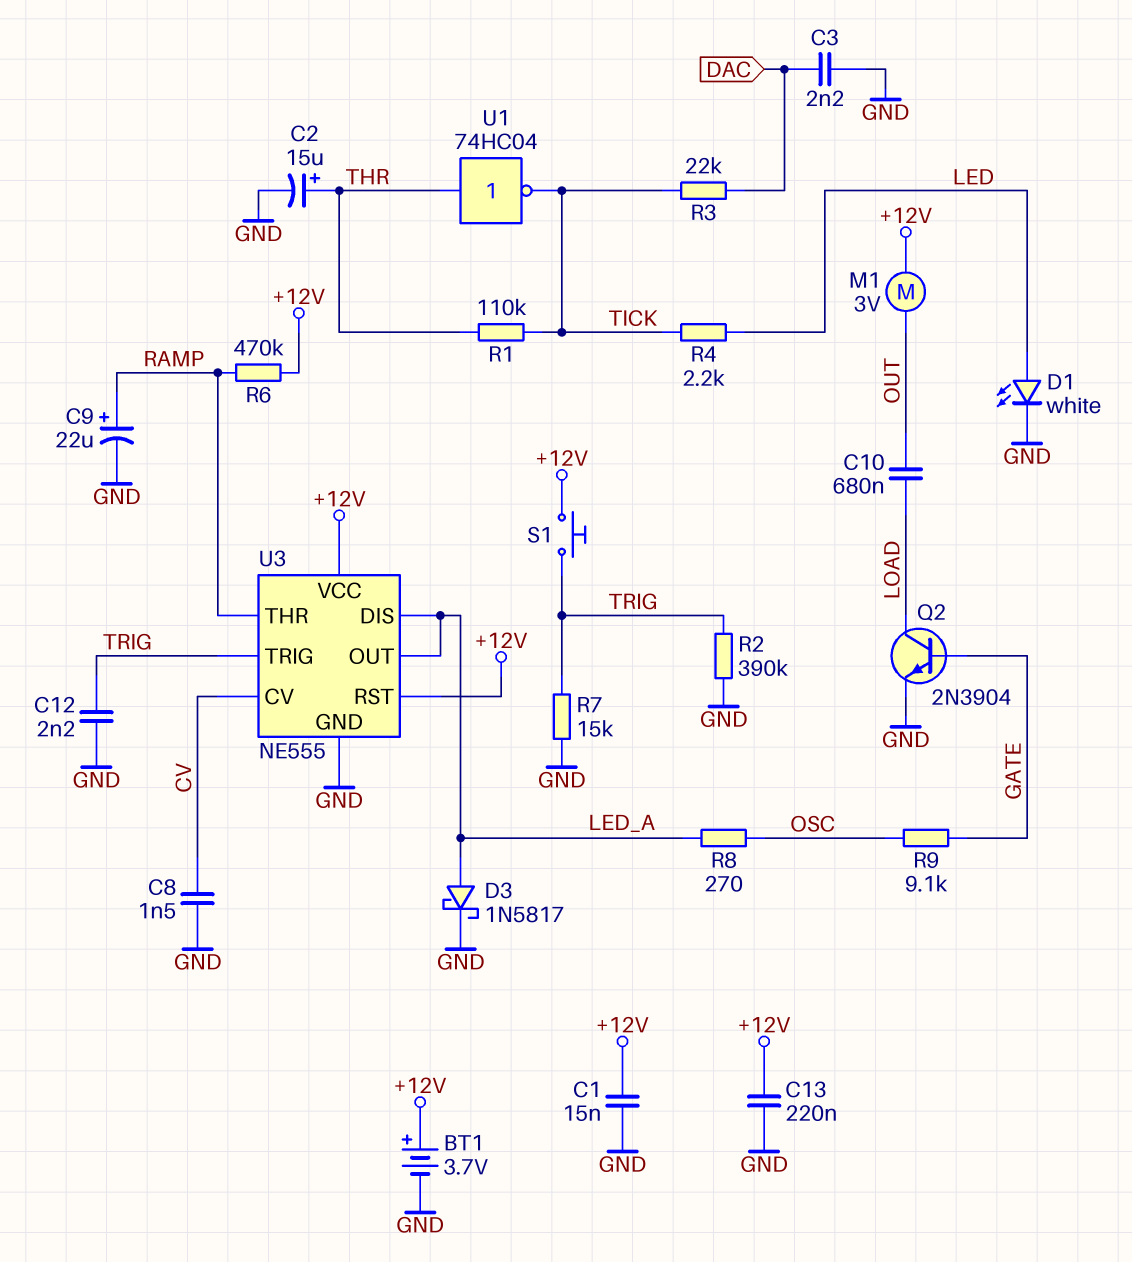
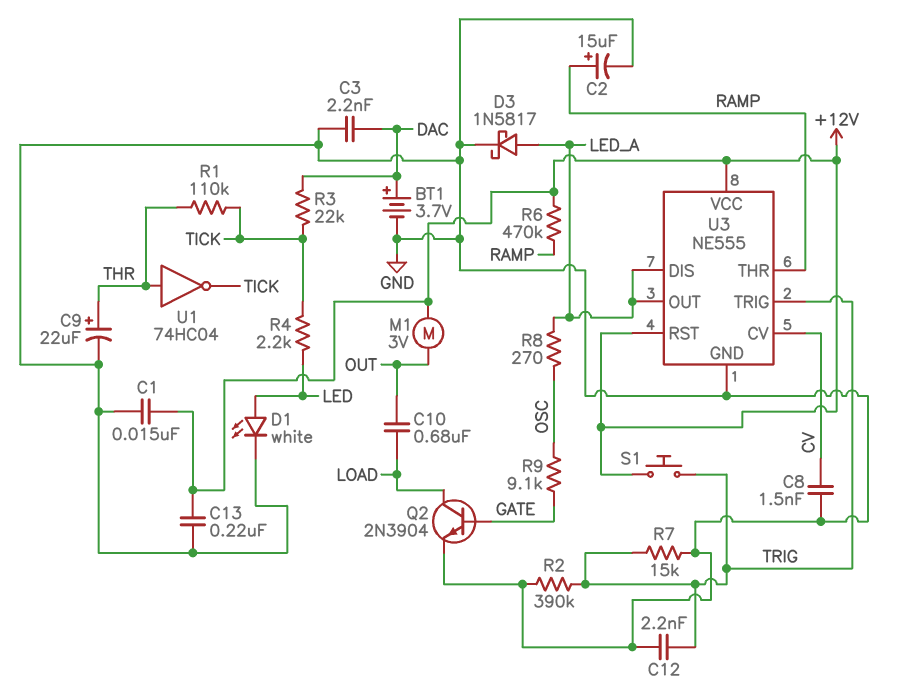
BT1: 3.7V (plus +12V, minus GND) -> 3.7V (plus DAC, minus GND)
C2: 15uF (plus THR, minus GND) -> 15uF (plus RAMP, minus GND)
C9: 22uF (plus RAMP, minus GND) -> 22uF (plus THR, minus GND)

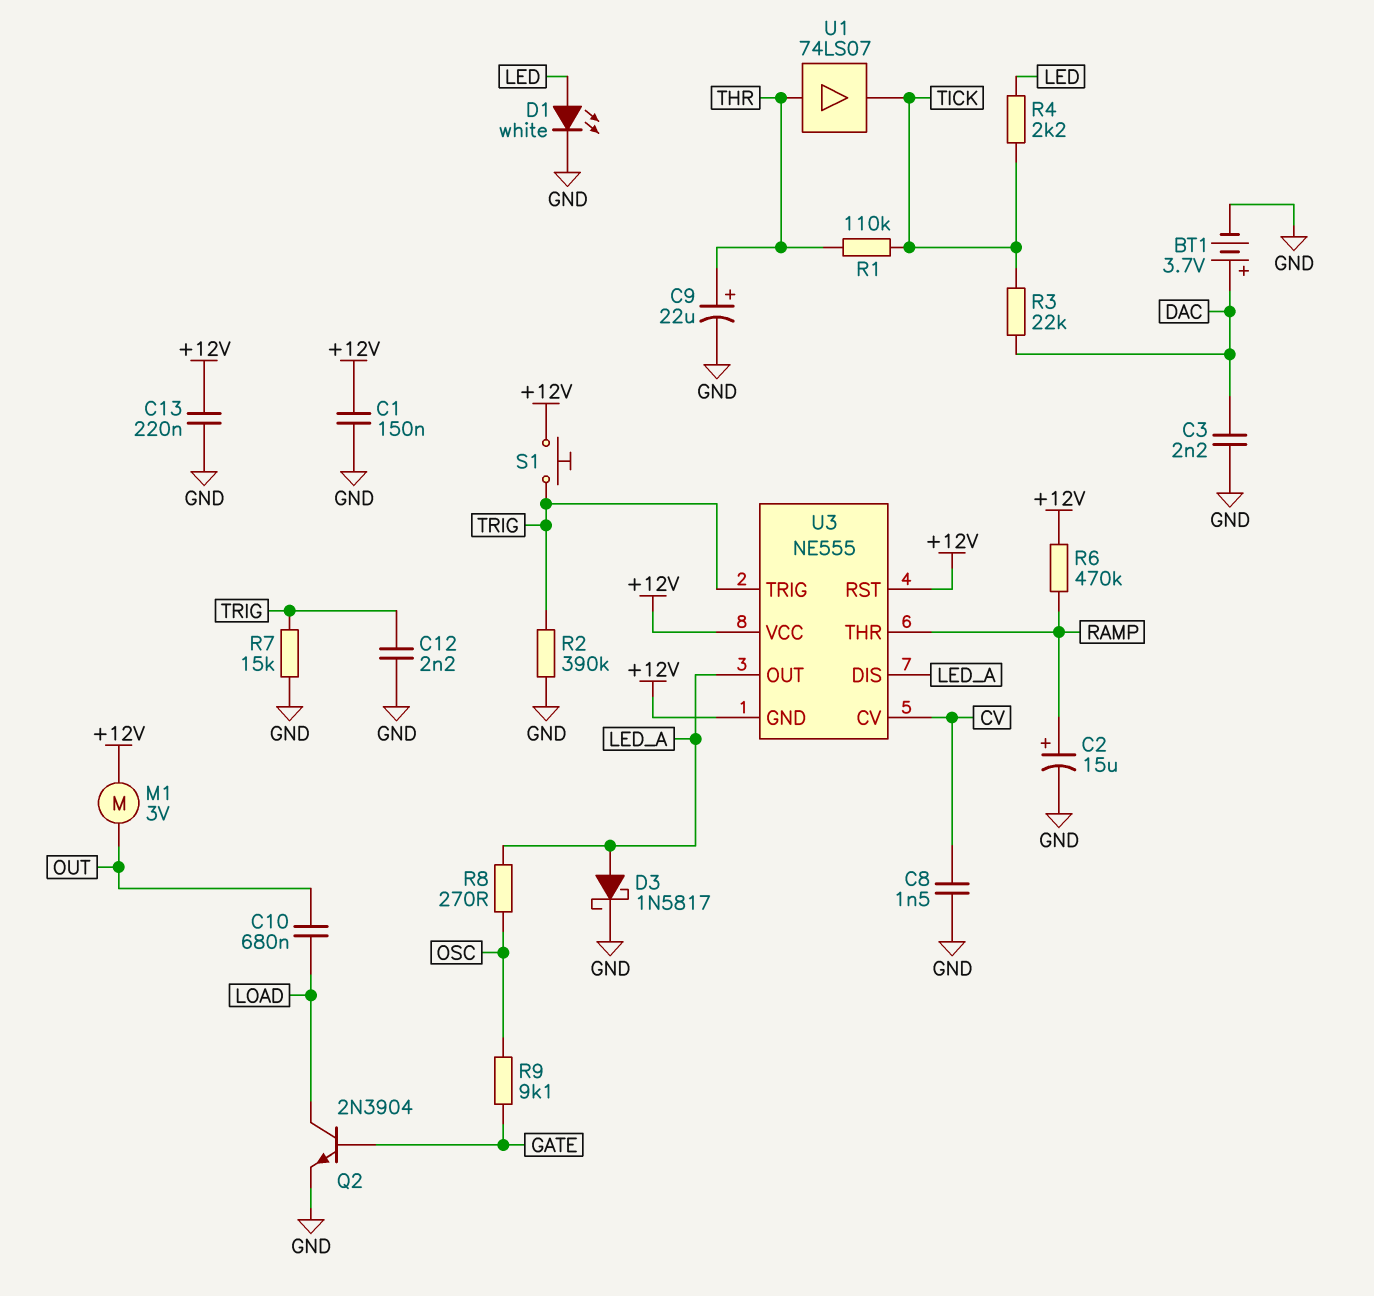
C1: 15nF (+12V, GND) -> 150nF (+12V, GND)
U1: NOT 74HC04 (in THR, out TICK) -> buffer 74LS07 (in THR, out TICK)
U3 pin GND: GND -> +12V

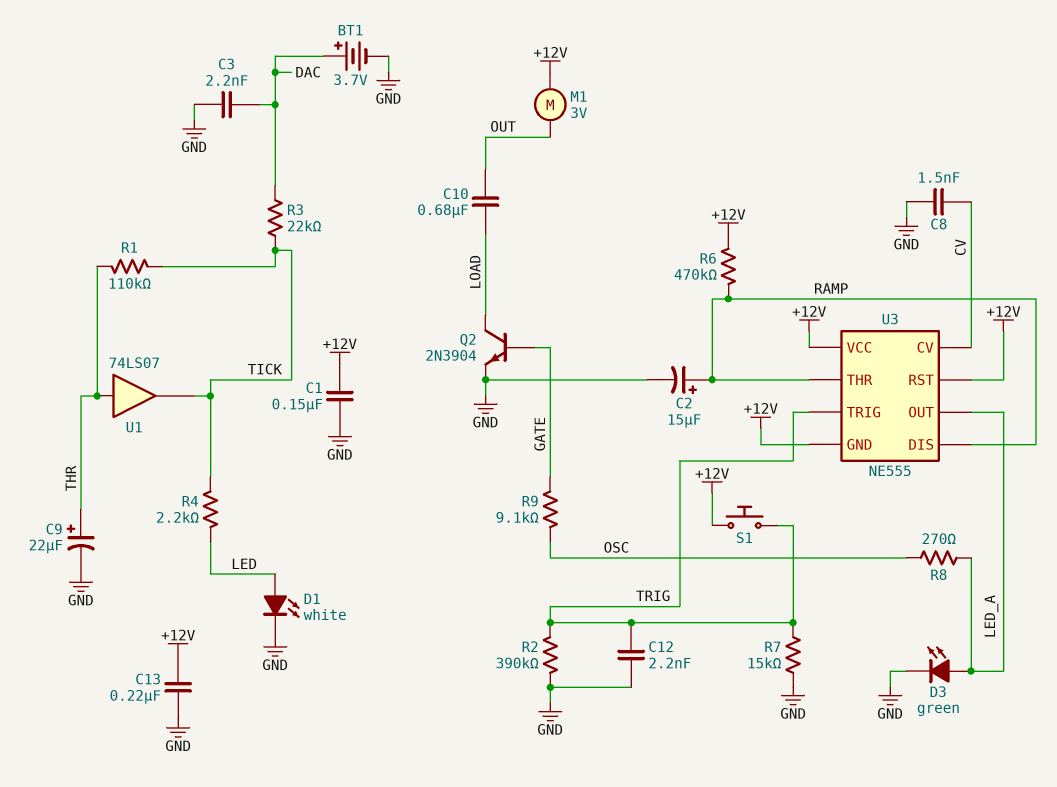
D3: schottky 1N5817 (A LED_A, K GND) -> LED green (A LED_A, K GND)
U3 pin DIS: LED_A -> RAMP

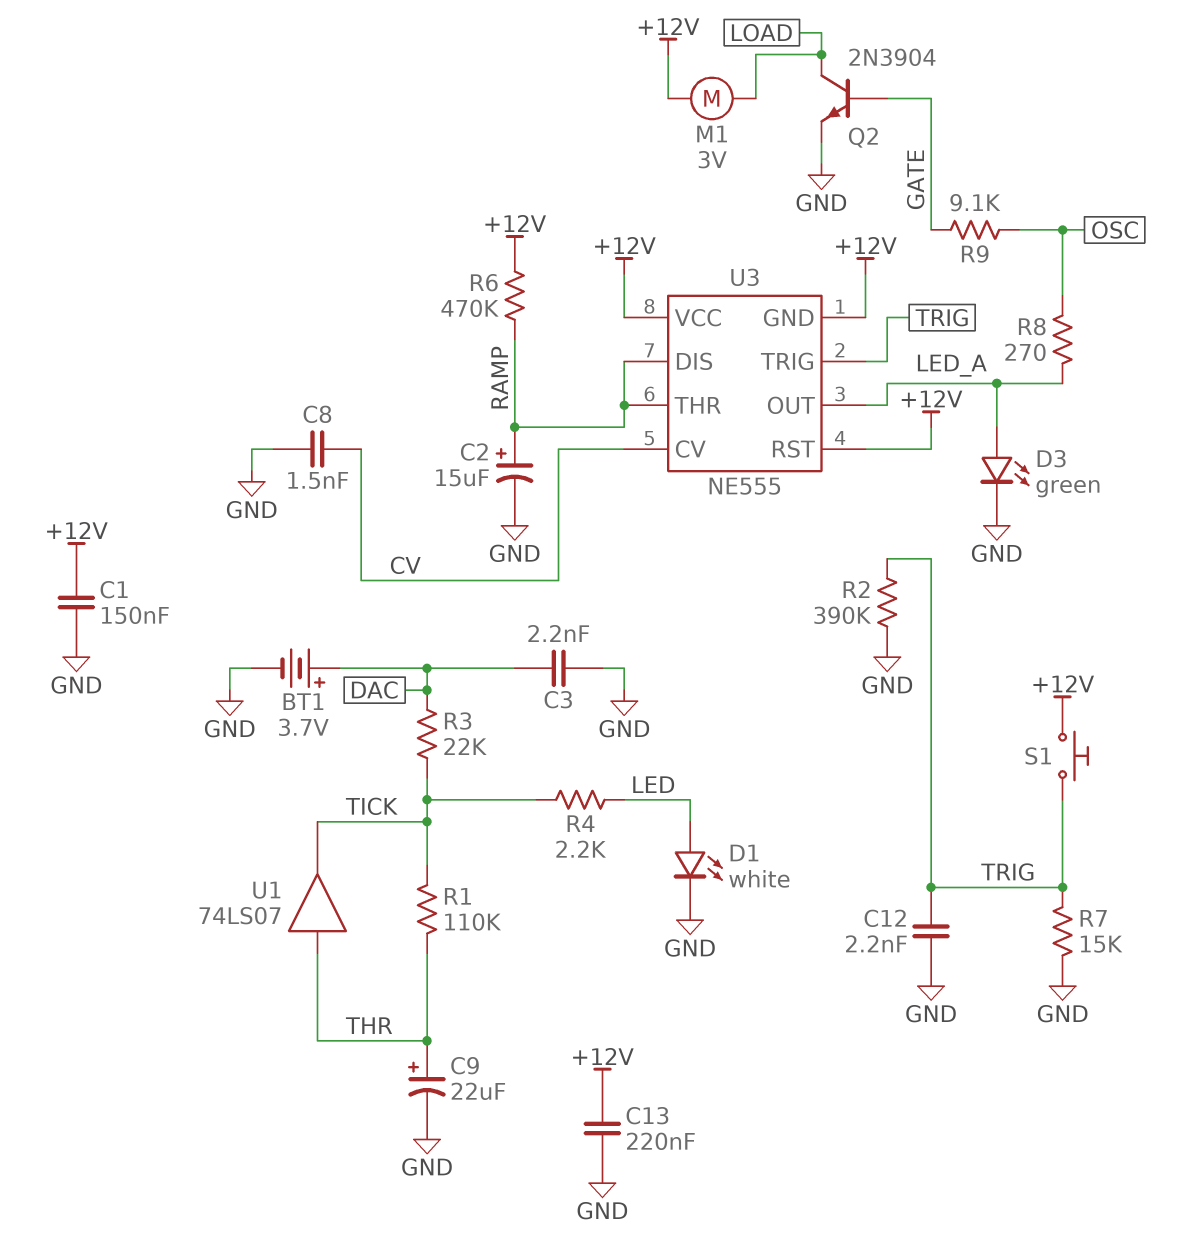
C10: 680nF (LOAD, OUT) -> none
M1: motor 3V (+12V, OUT) -> motor 3V (+12V, LOAD)

